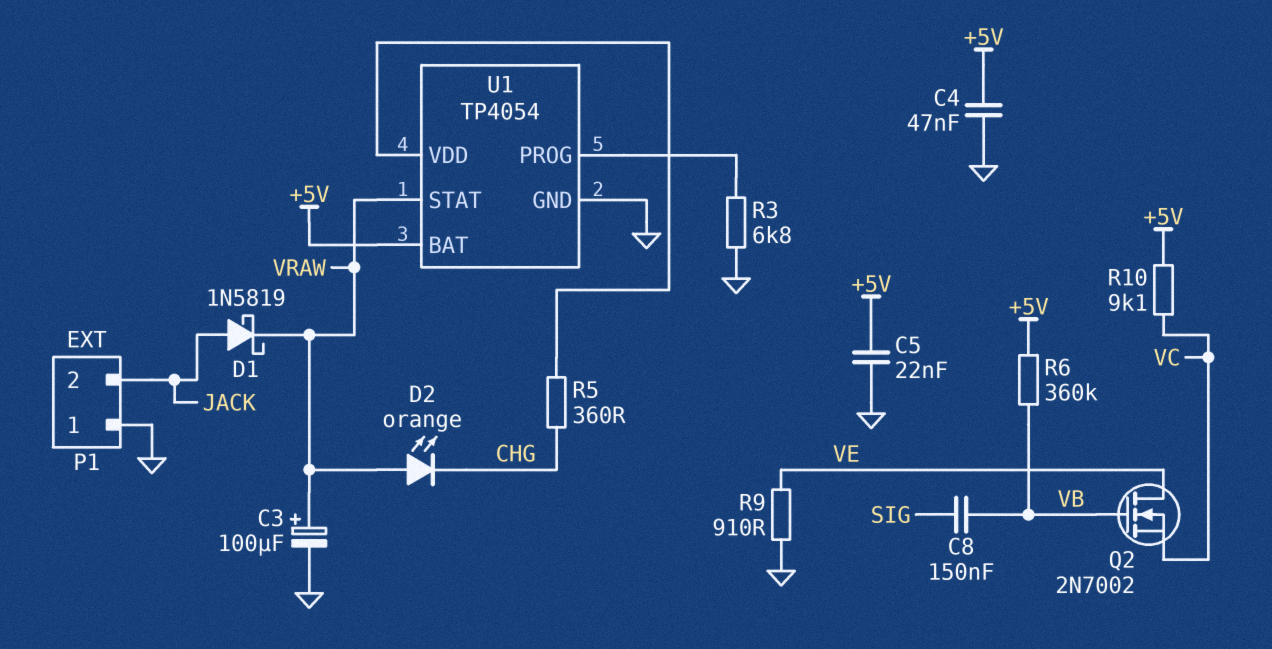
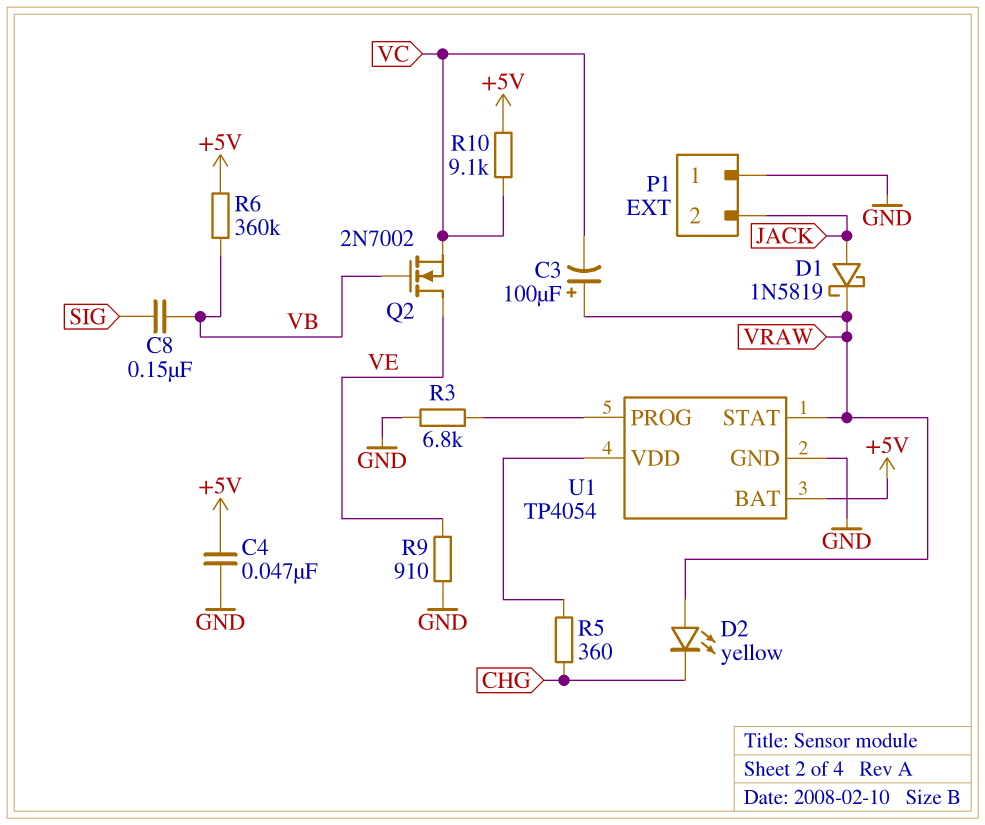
C3: 100uF (plus VRAW, minus GND) -> 100uF (plus VRAW, minus VC)
C5: 22nF (+5V, GND) -> none
D2: LED orange (A VRAW, K CHG) -> LED yellow (A VRAW, K CHG)

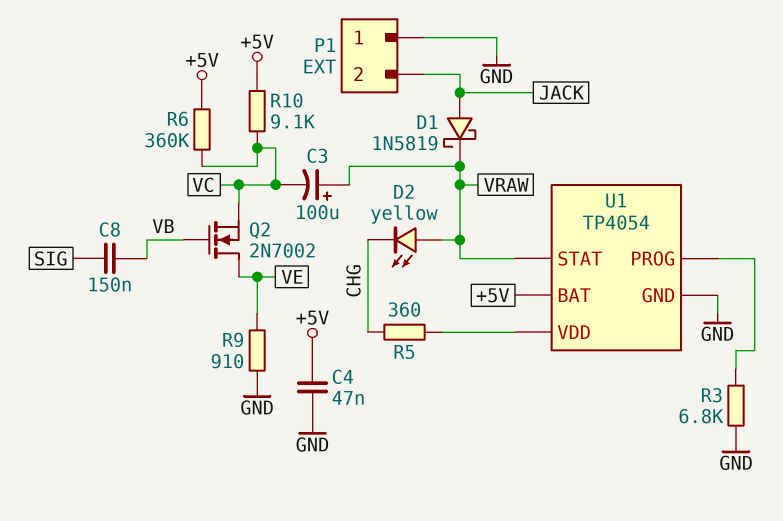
R6: 360k (+5V, VB) -> 360k (+5V, VC)

